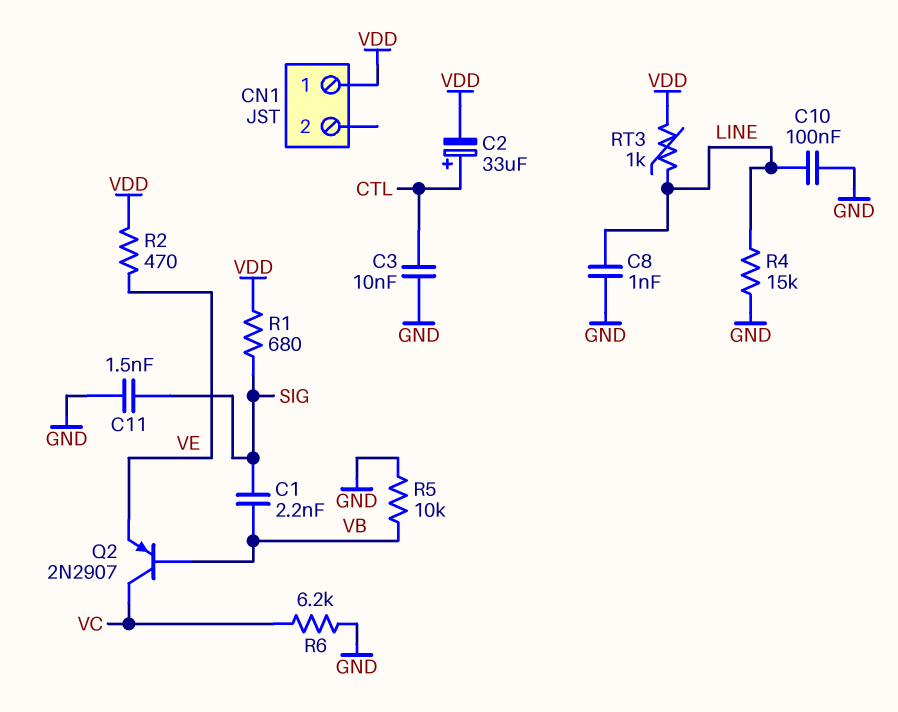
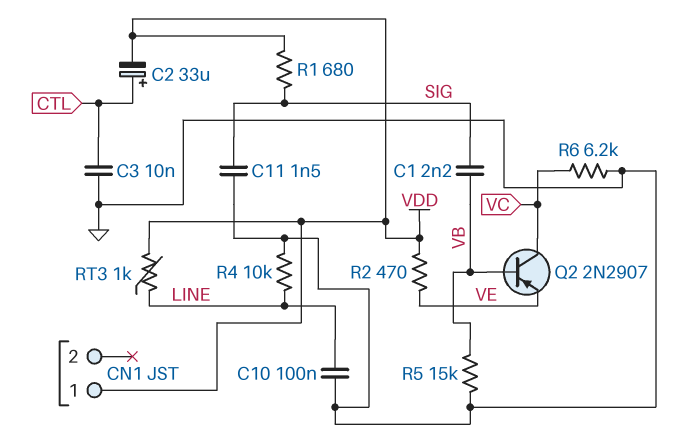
C8: 1nF (GND, LINE) -> none
R4: 15k (GND, LINE) -> 10k (GND, LINE)
R5: 10k (GND, VB) -> 15k (GND, VB)

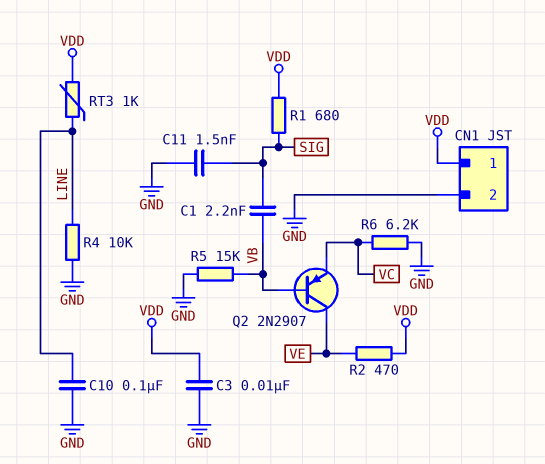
C2: 33uF (plus CTL, minus VDD) -> none
C3: 10nF (CTL, GND) -> 10nF (GND, VDD)
CN1 pin 2: none -> GND
Q2: PNP 2N2907 (B VB, C VC, E VE) -> PNP 2N2907 (B VB, C VE, E VC)

